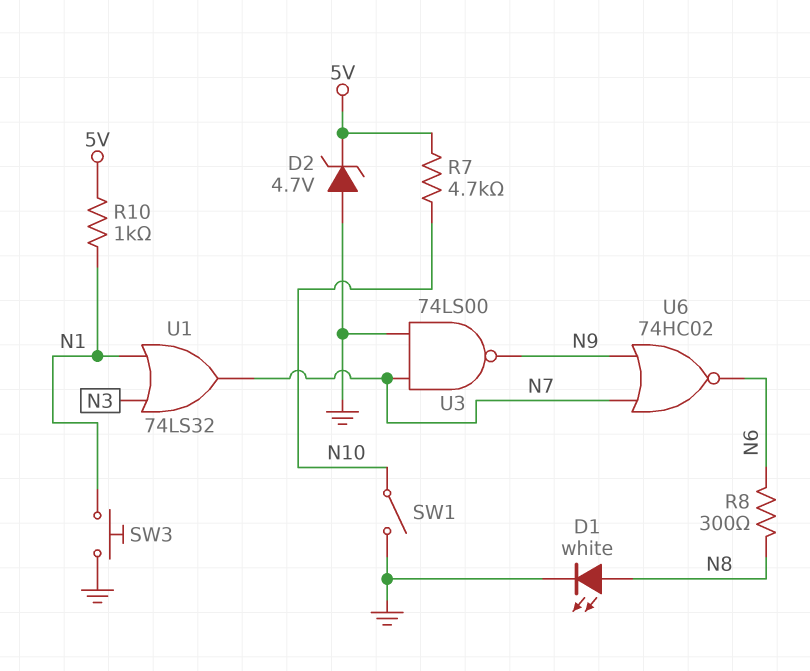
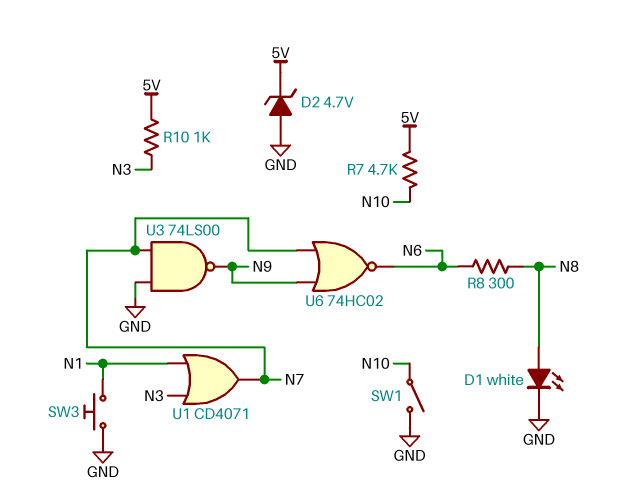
R10: 1k (5V, N1) -> 1k (5V, N3)
U1: OR 74LS32 (in N1, in N3, out N7) -> OR CD4071 (in N1, in N3, out N7)

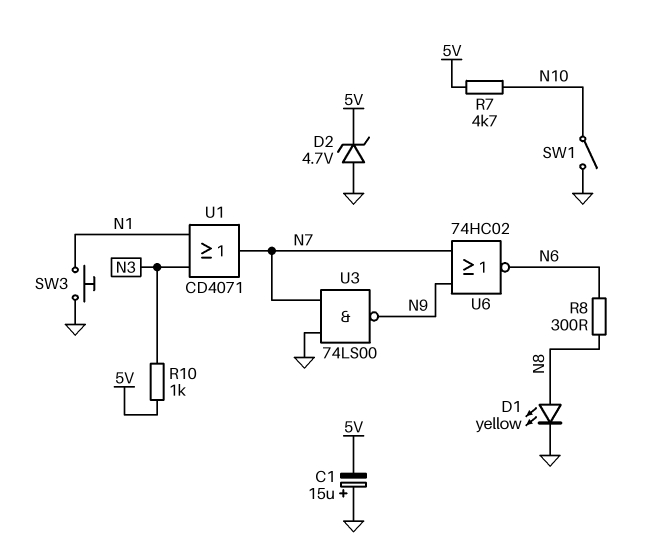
C1: none -> 15uF (plus GND, minus 5V)
D1: LED white (A N8, K GND) -> LED yellow (A N8, K GND)

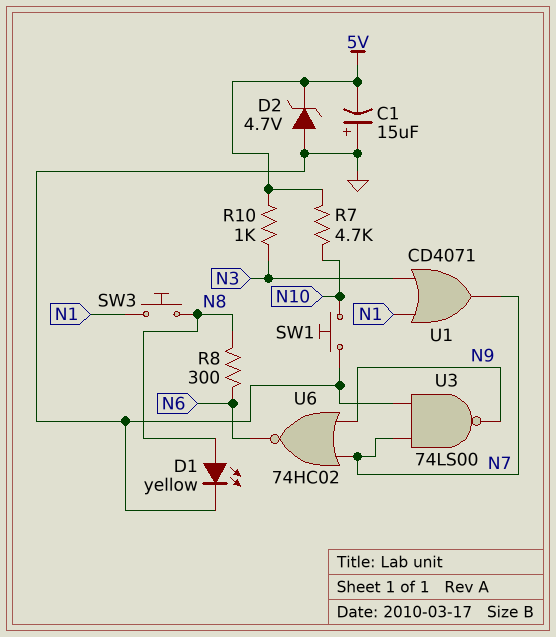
SW1: switch (GND, N10) -> button (GND, N10)
SW3: button (GND, N1) -> button (N1, N8)

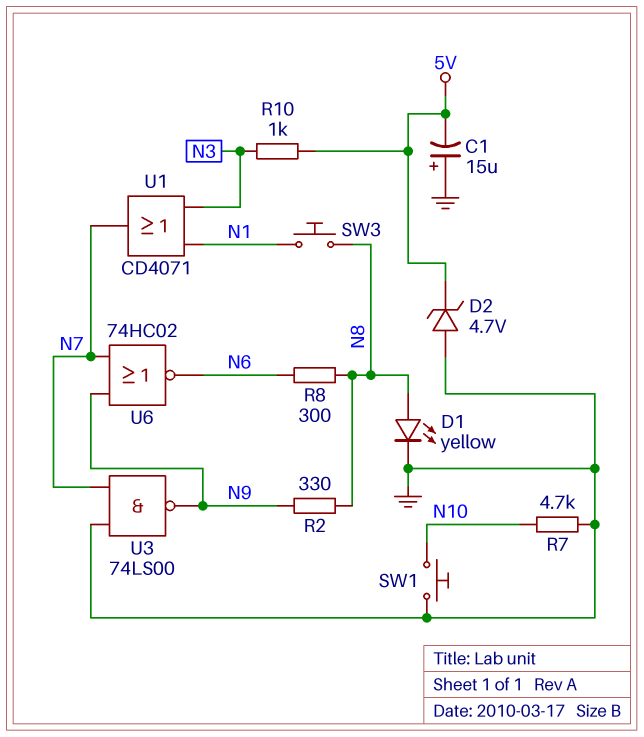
R2: none -> 330 (N8, N9)
R7: 4.7k (5V, N10) -> 4.7k (GND, N10)

